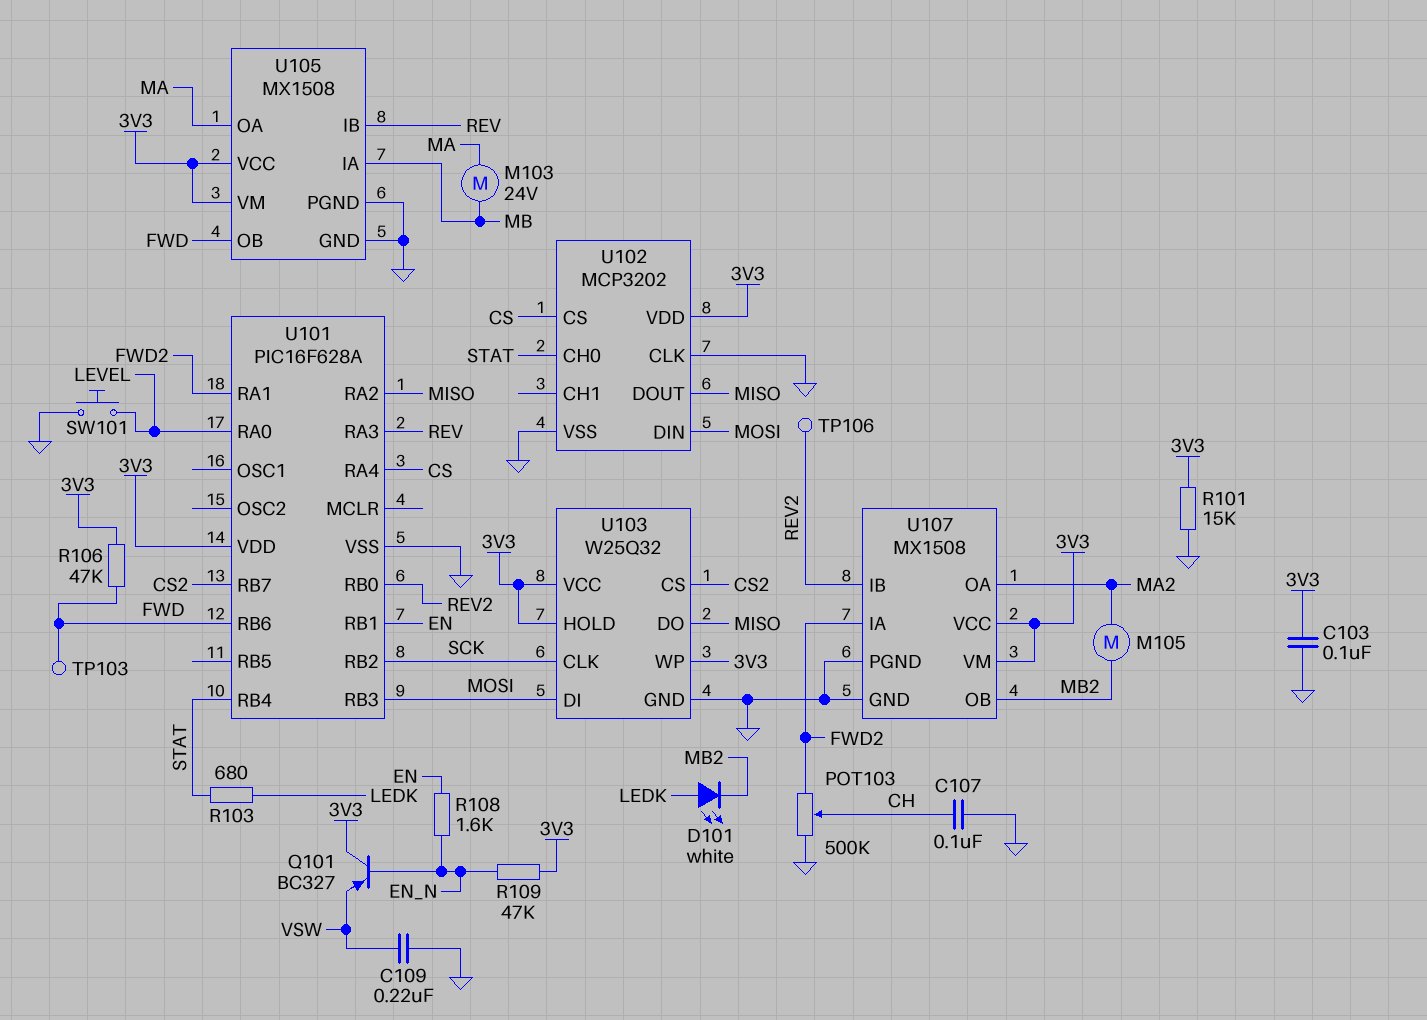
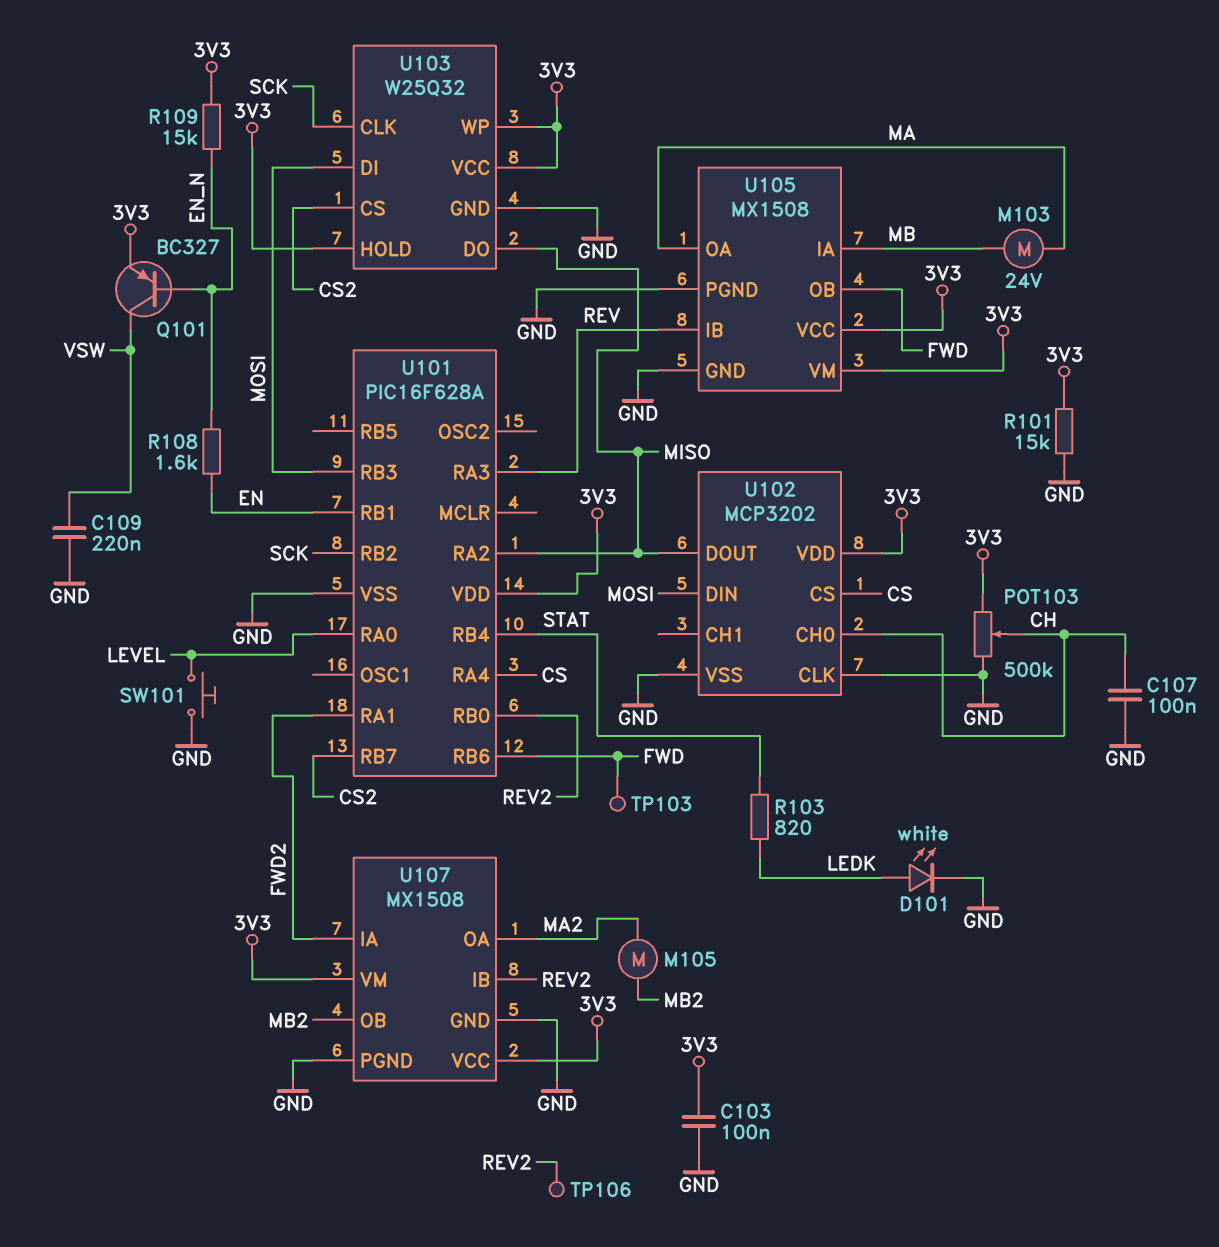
D101: LED white (A LEDK, K MB2) -> LED white (A LEDK, K GND)
POT103: 500k (FWD2, GND, wiper CH) -> 500k (3V3, GND, wiper CH)
Q101: PNP BC327 (B EN_N, C 3V3, E VSW) -> PNP BC327 (B EN_N, C VSW, E 3V3)
R103: 680 (LEDK, STAT) -> 820 (LEDK, STAT)
R106: 47k (3V3, FWD) -> none
R109: 47k (3V3, EN_N) -> 15k (3V3, EN_N)
U102 pin CH0: STAT -> CH

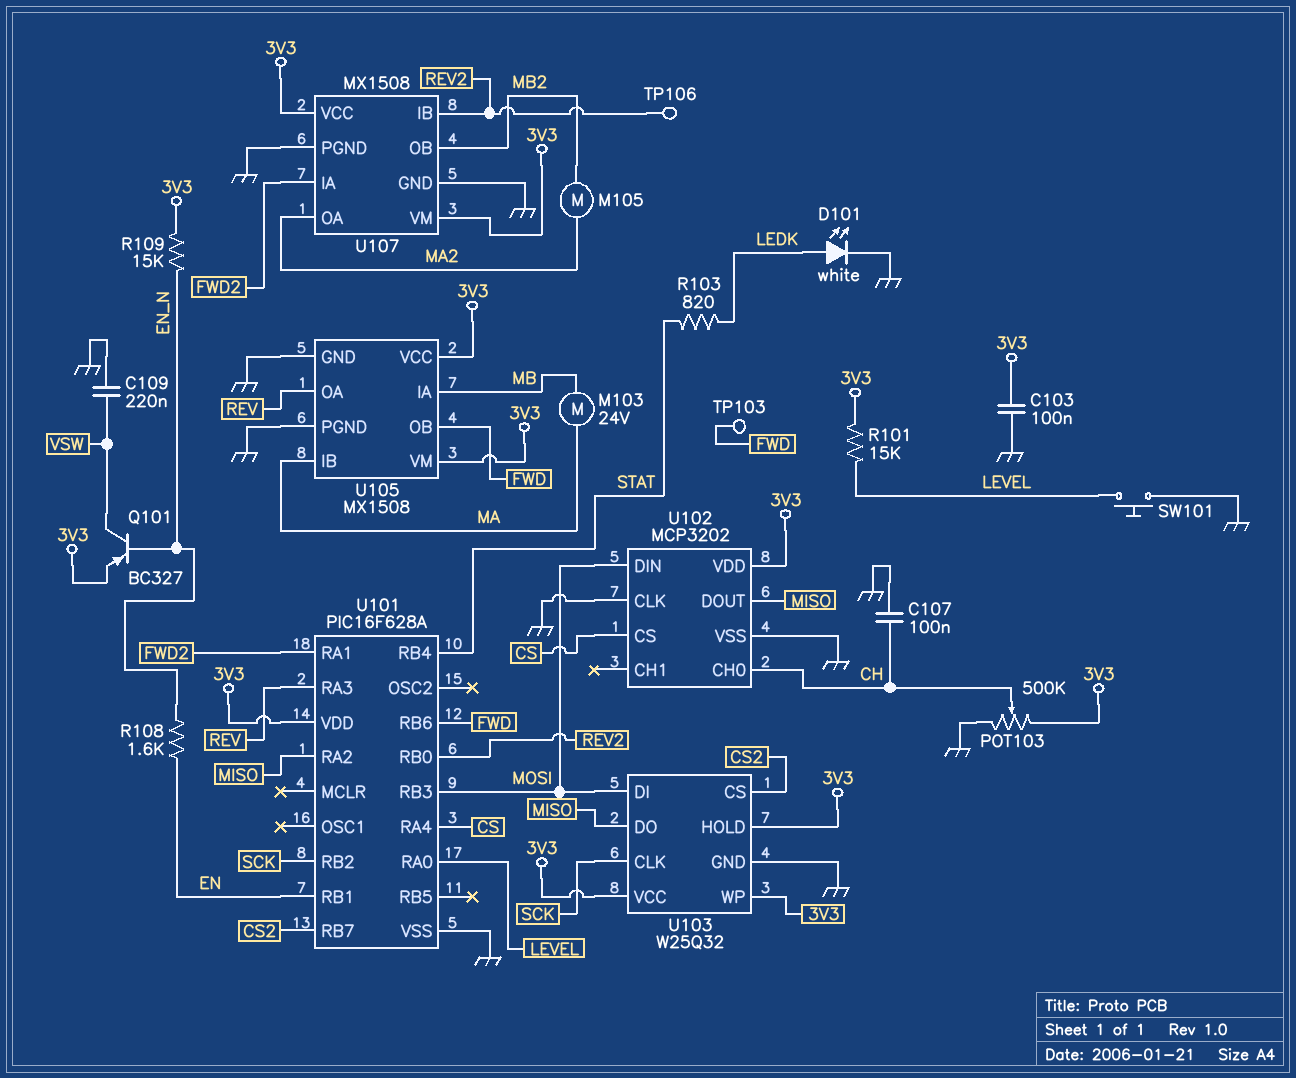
R101: 15k (3V3, GND) -> 15k (3V3, LEVEL)
U105 pin IB: REV -> MA
U105 pin OA: MA -> REV

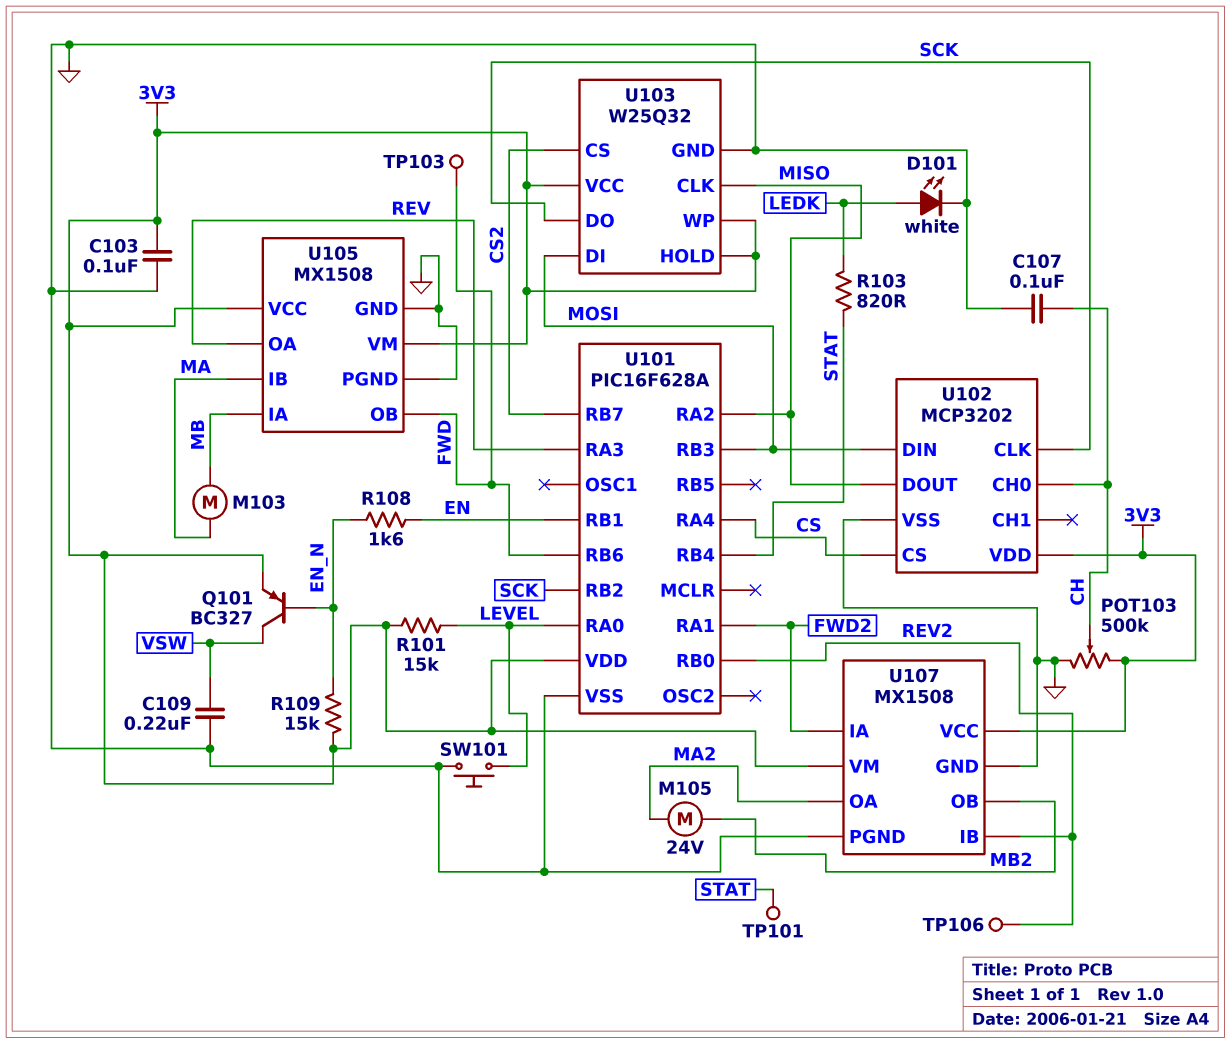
M103: motor 24V (MA, MB) -> motor (MA, MB)
M105: motor (MA2, MB2) -> motor 24V (MA2, MB2)
TP101: none -> test point (STAT)
U102 pin CLK: GND -> SCK
U103 pin CLK: SCK -> MISO
U103 pin DO: MISO -> SCK

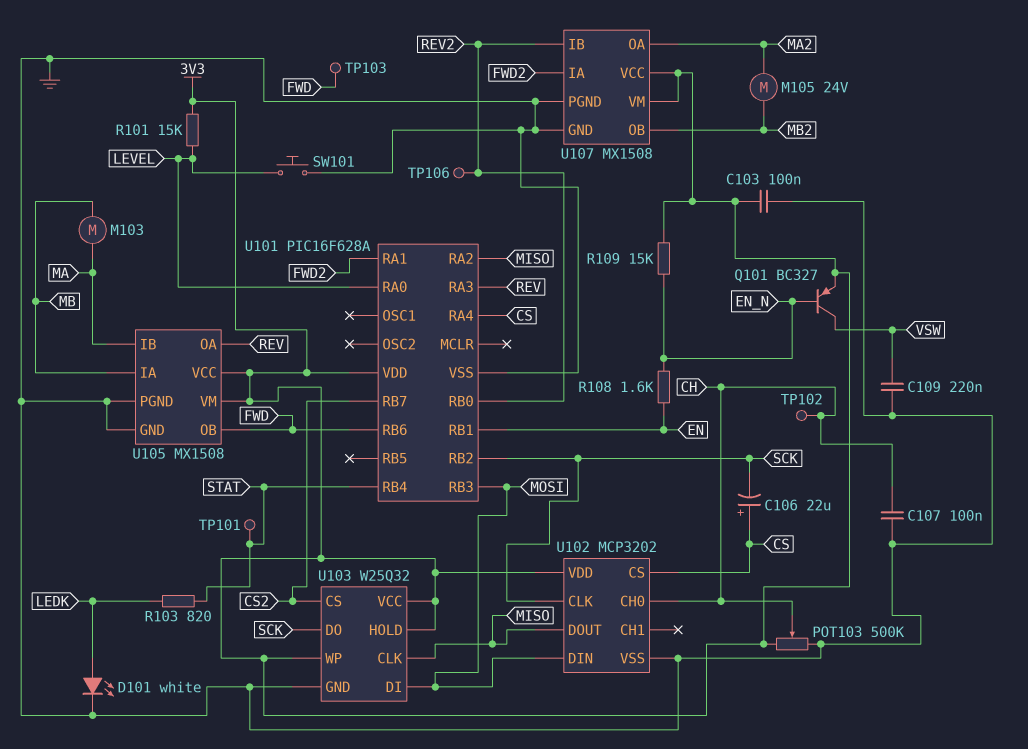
C106: none -> 22uF (plus CS, minus SCK)
TP102: none -> test point (CH)

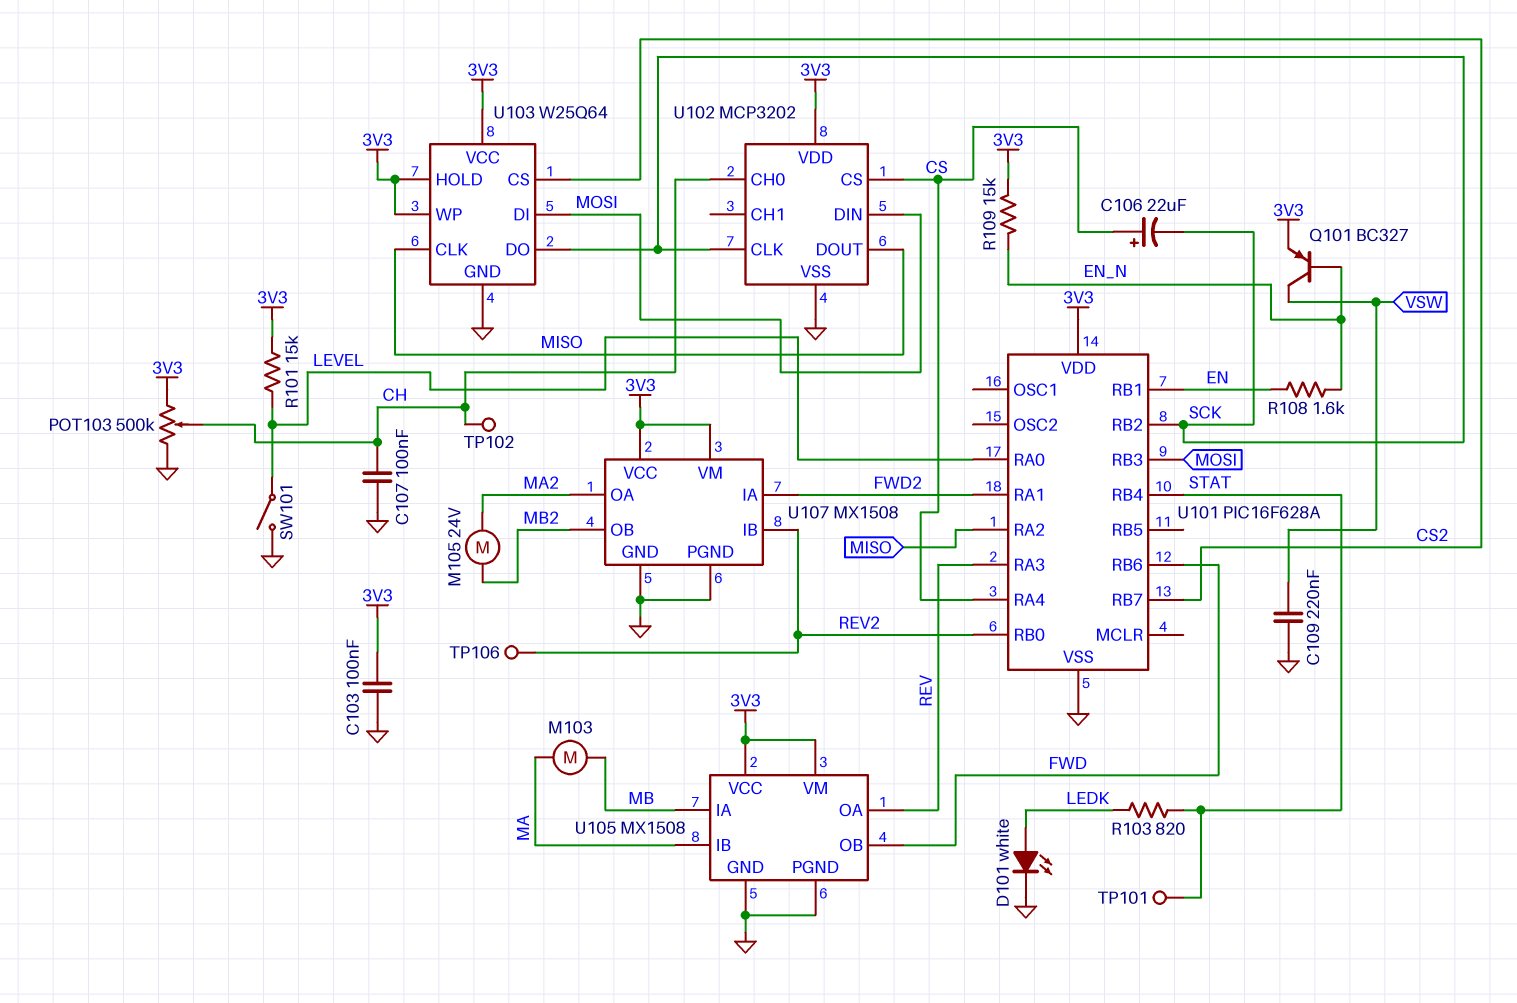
SW101: button (GND, LEVEL) -> switch (GND, LEVEL)
TP103: test point (FWD) -> none
U103: W25Q32 -> W25Q64

